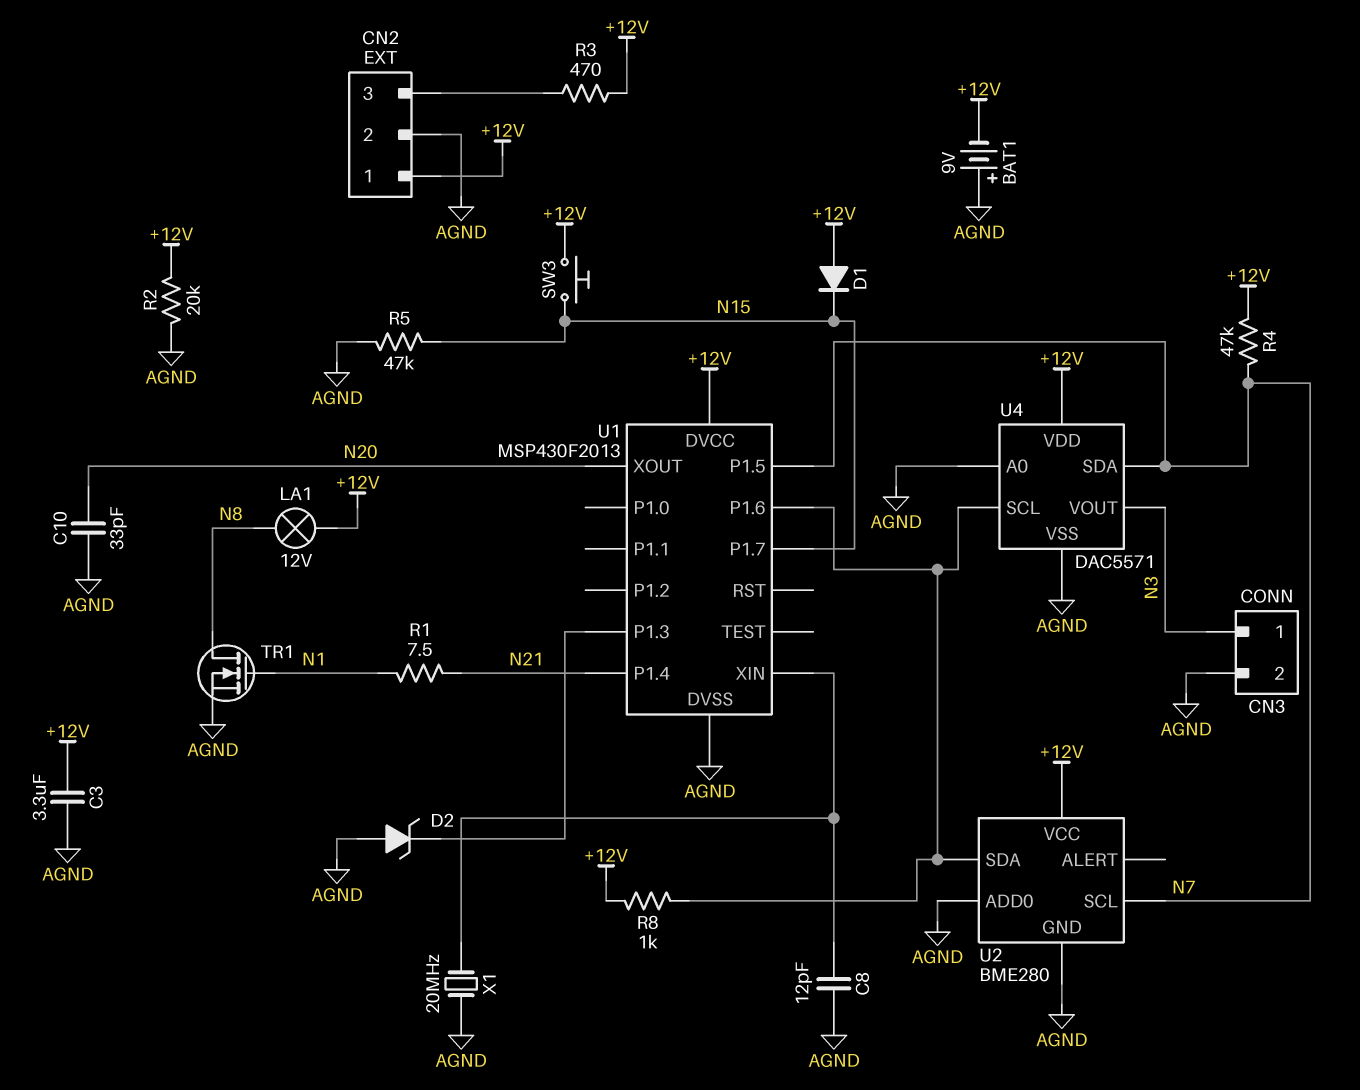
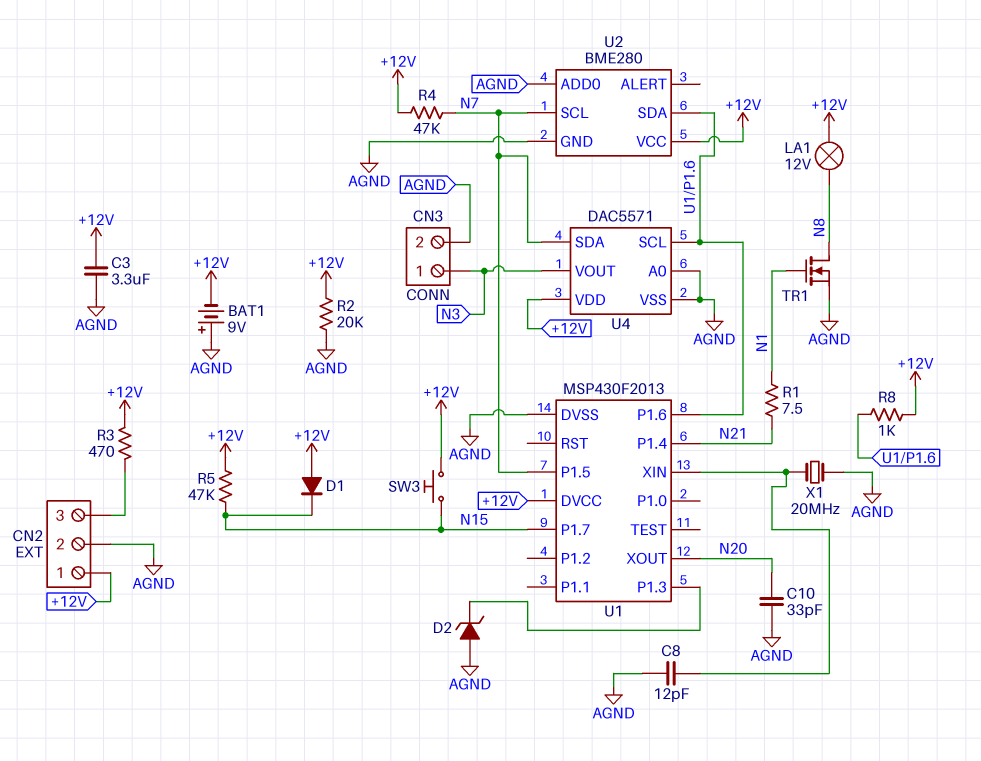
R5: 47k (AGND, N15) -> 47k (+12V, N15)

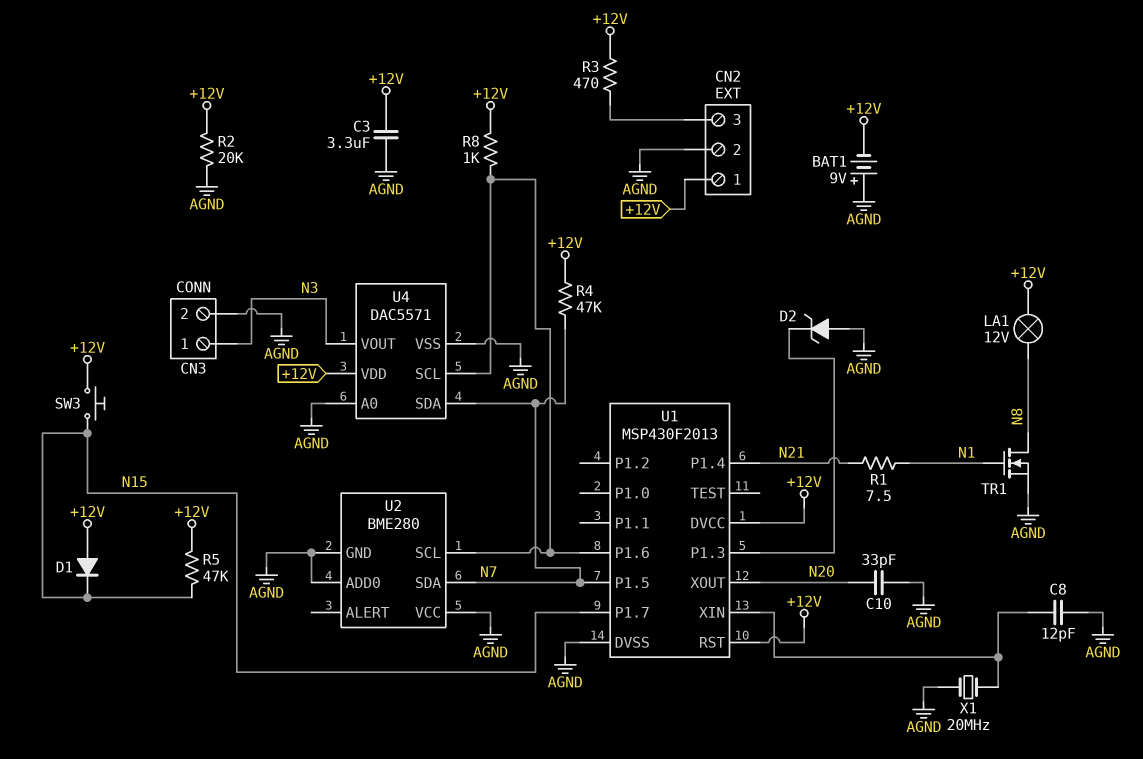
U1 pin RST: none -> +12V
U2 pin SCL: N7 -> U1/P1.6
U2 pin SDA: U1/P1.6 -> N7
U2 pin VCC: +12V -> AGND

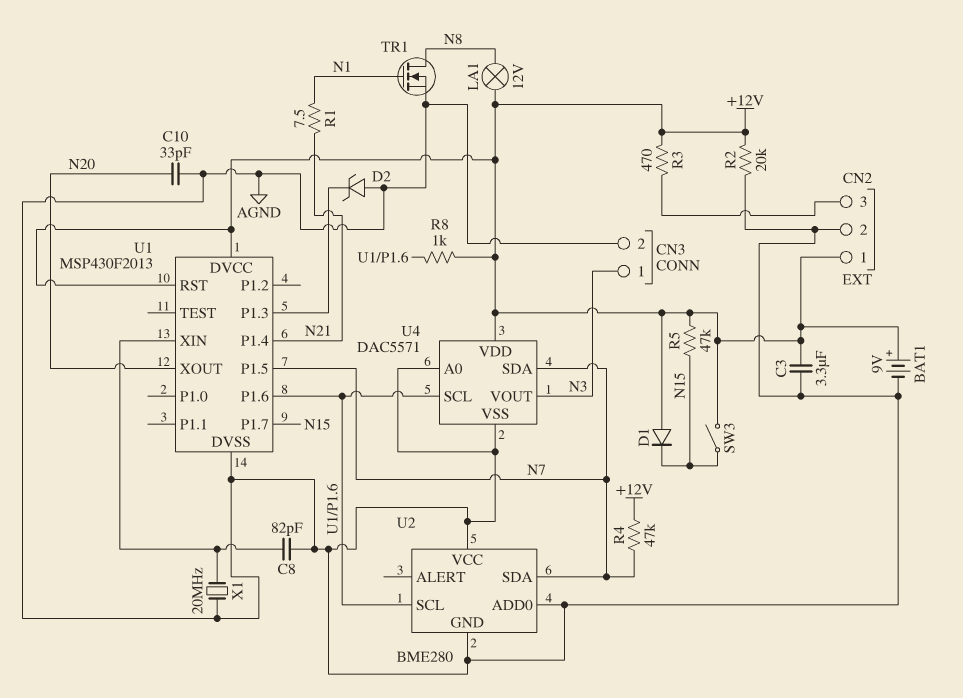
BAT1: 9V (plus AGND, minus +12V) -> 9V (plus +12V, minus AGND)
C8: 12pF (AGND, U1/XIN) -> 82pF (AGND, U1/XIN)
SW3: button (+12V, N15) -> switch (+12V, N15)

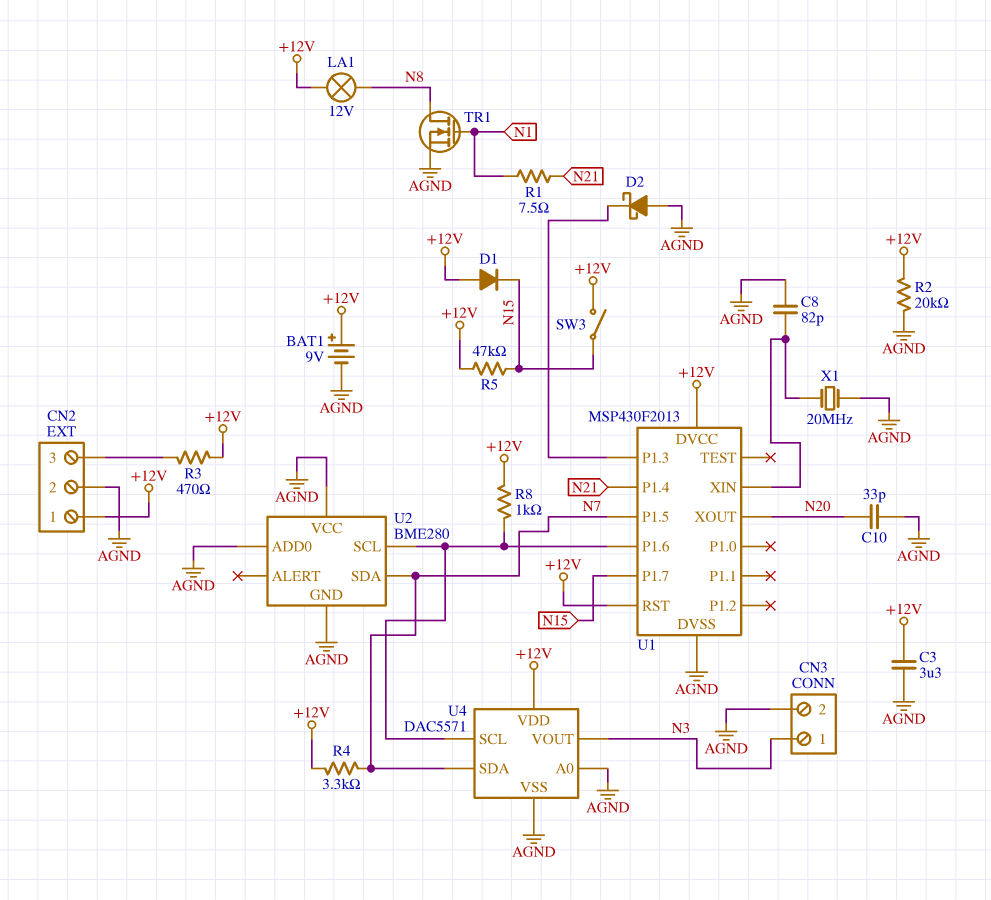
D2: zener (A AGND, K U1/P1.3) -> schottky (A AGND, K U1/P1.3)
R4: 47k (+12V, N7) -> 3.3k (+12V, N7)

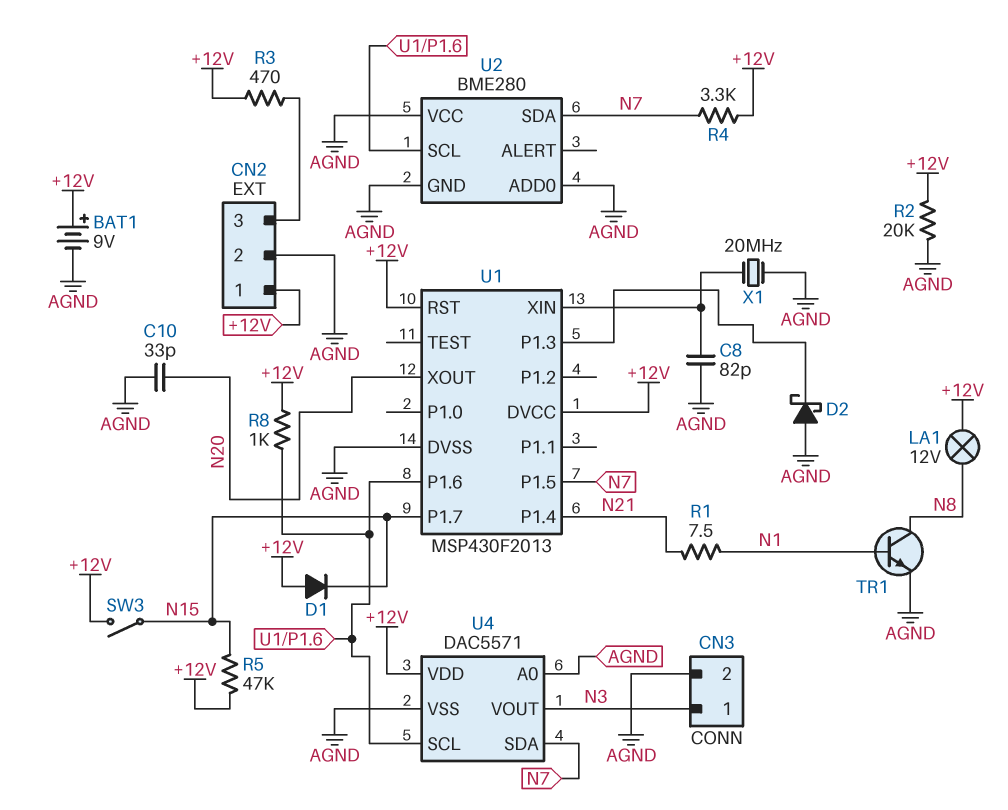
C3: 3.3uF (+12V, AGND) -> none
TR1: NMOS (G N1, D N8, S AGND) -> NPN (B N1, C N8, E AGND)

